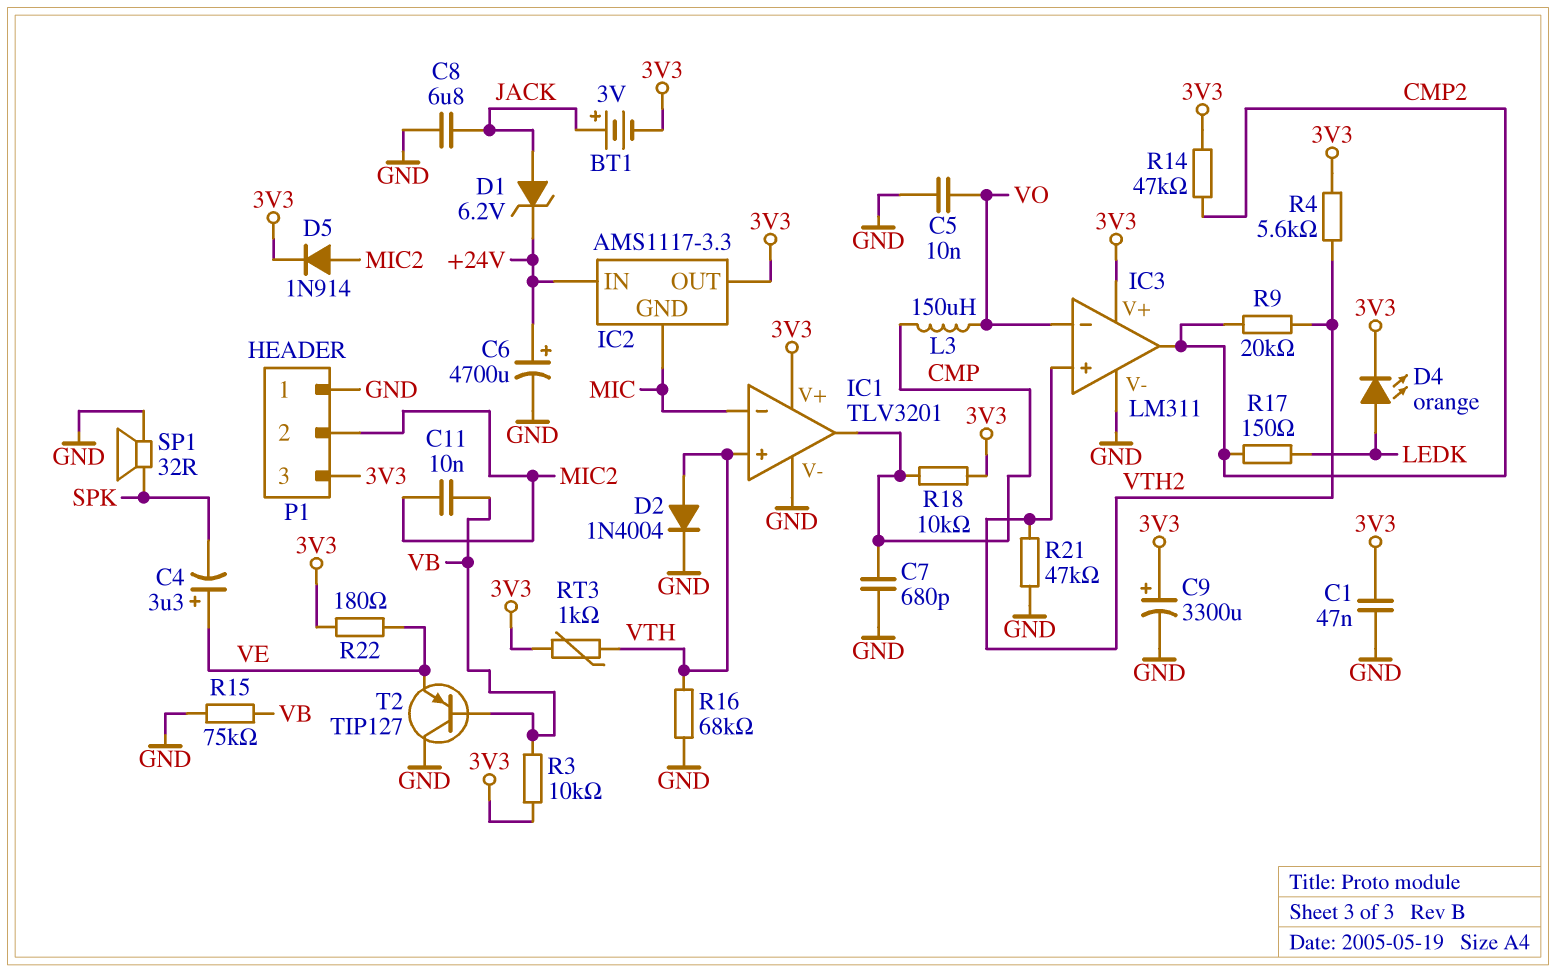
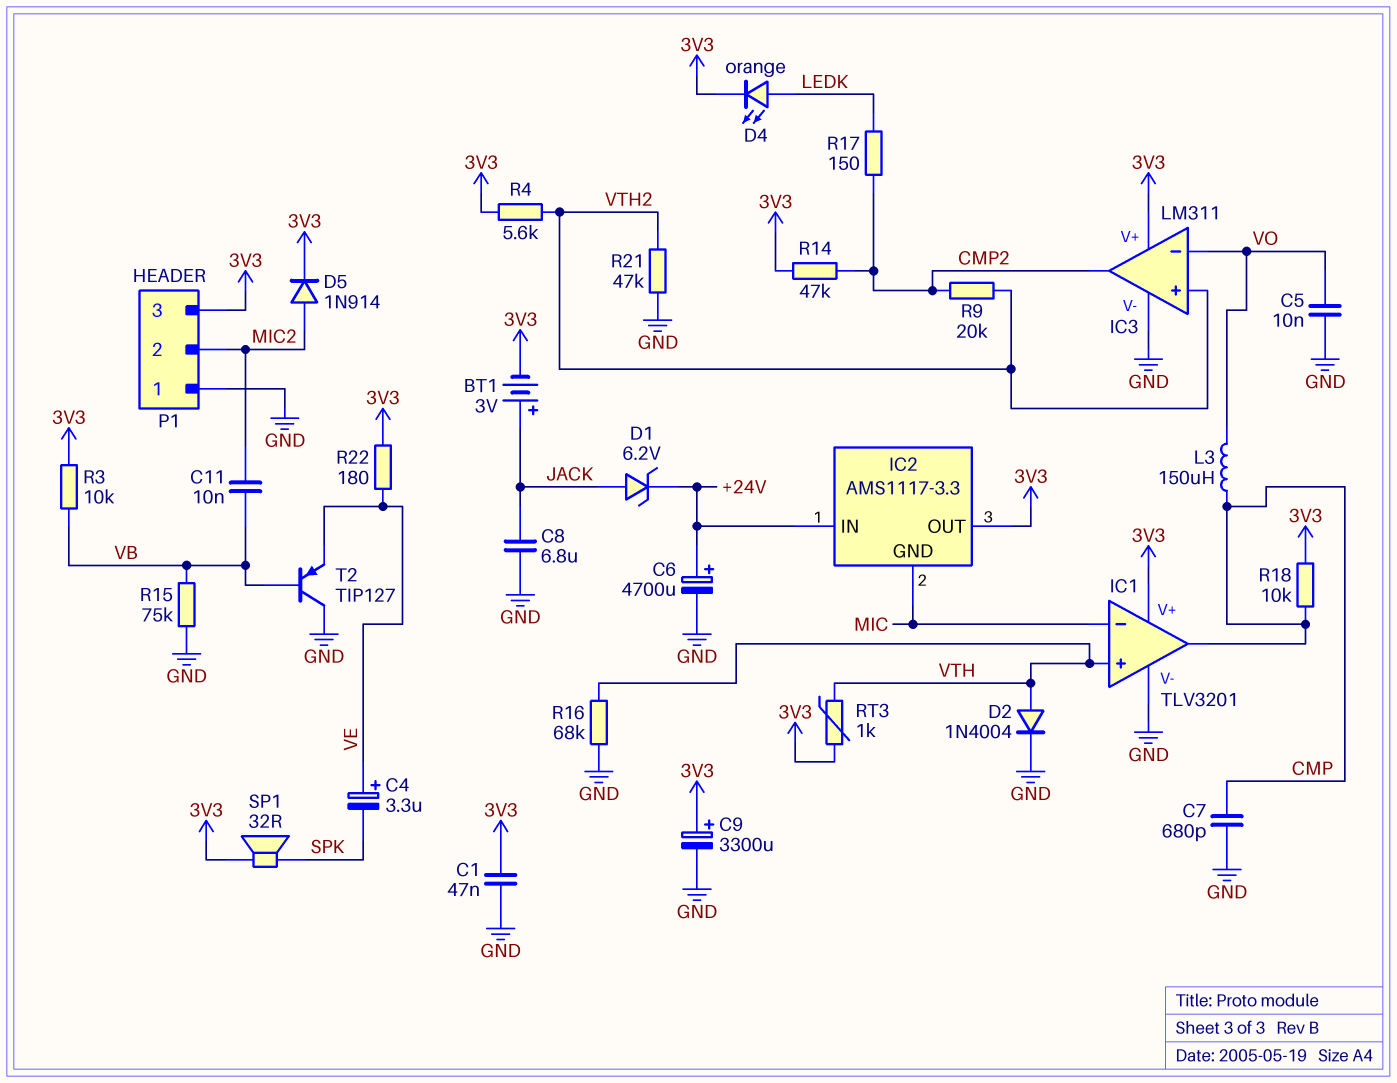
SP1: speaker 32R (GND, SPK) -> speaker 32R (3V3, SPK)

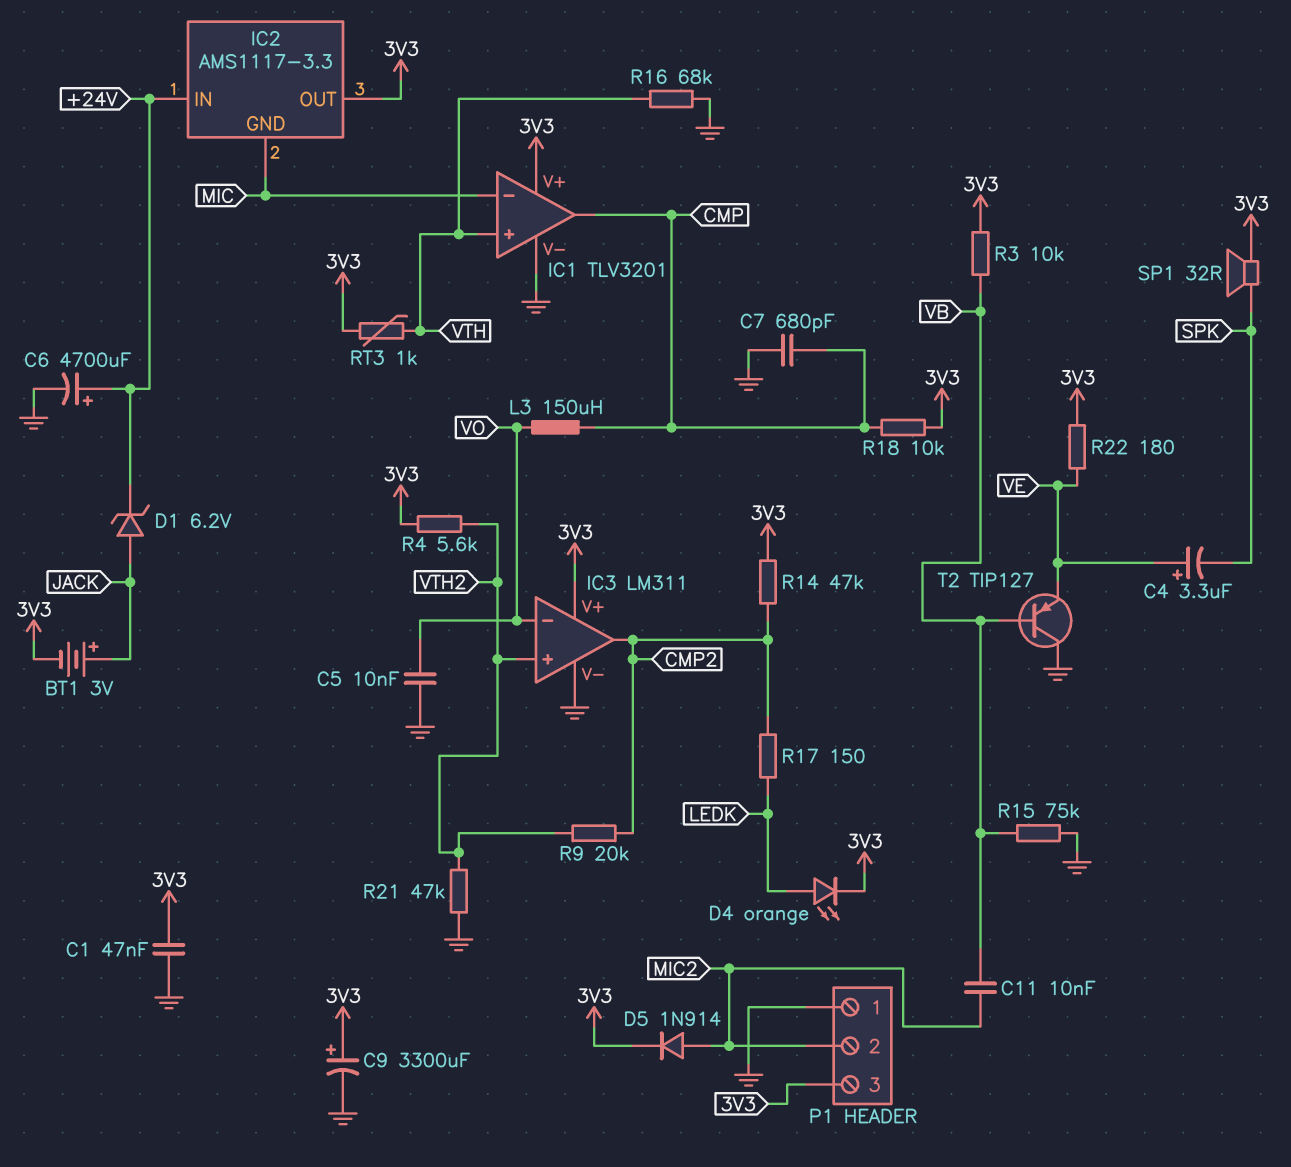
C8: 6.8uF (GND, JACK) -> none
D2: diode 1N4004 (A VTH, K GND) -> none

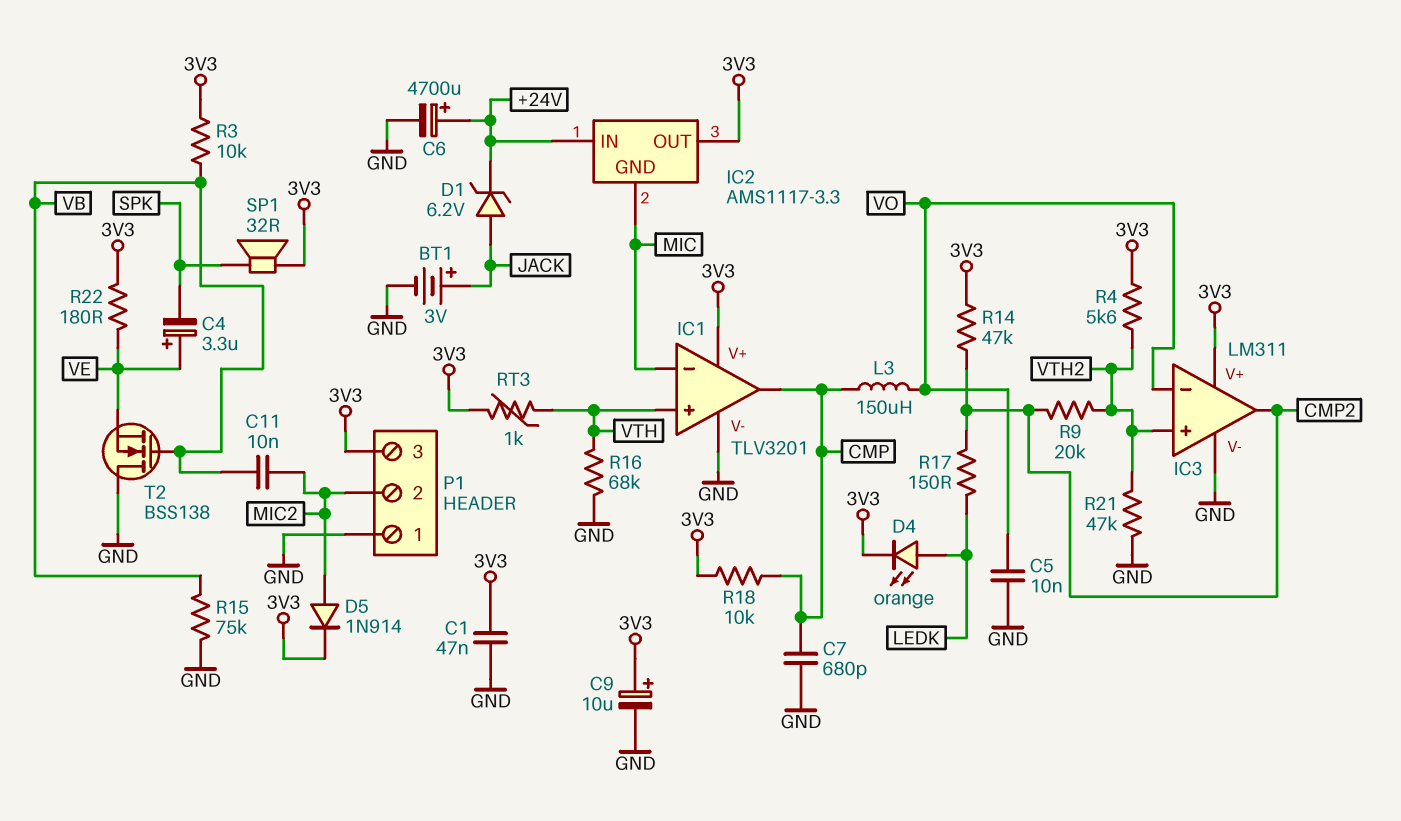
BT1: 3V (plus JACK, minus 3V3) -> 3V (plus JACK, minus GND)
C9: 3300uF (plus 3V3, minus GND) -> 10uF (plus 3V3, minus GND)
T2: PNP TIP127 (B VB, C GND, E VE) -> NMOS BSS138 (G VB, D GND, S VE)

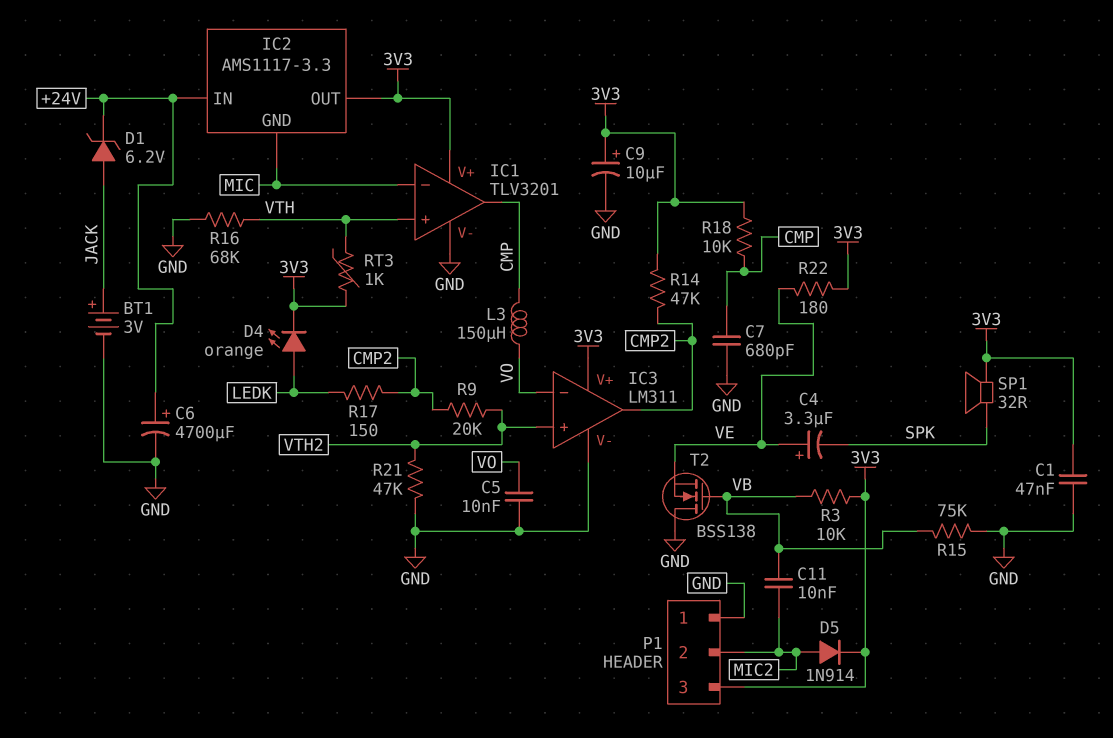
R4: 5.6k (3V3, VTH2) -> none

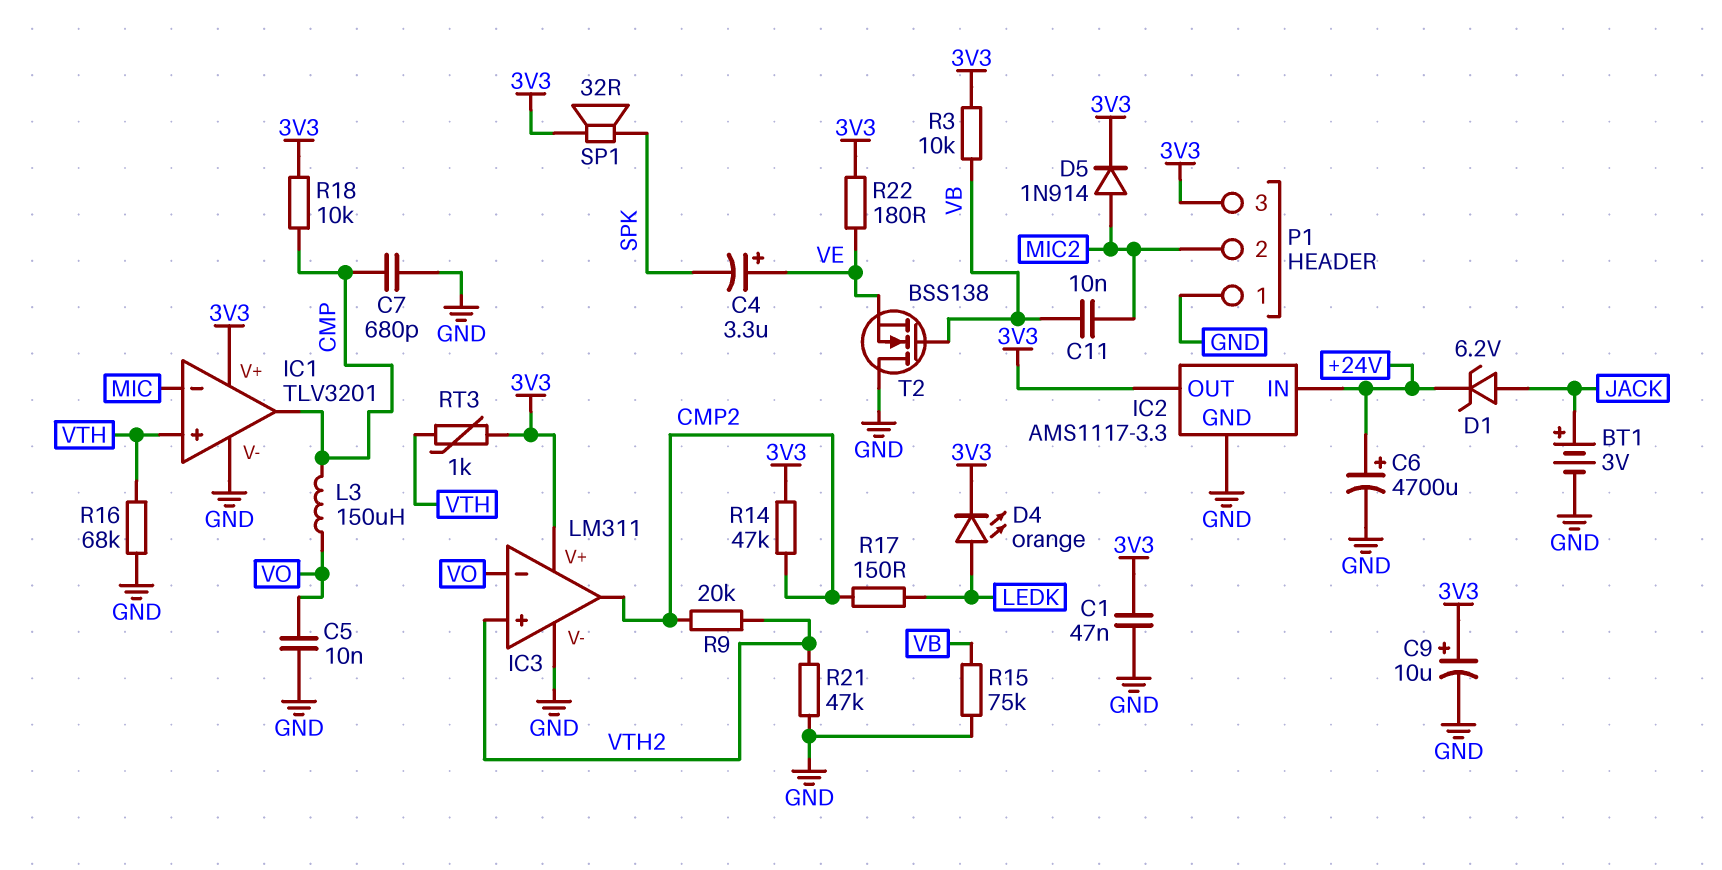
IC2 pin GND: MIC -> GND

